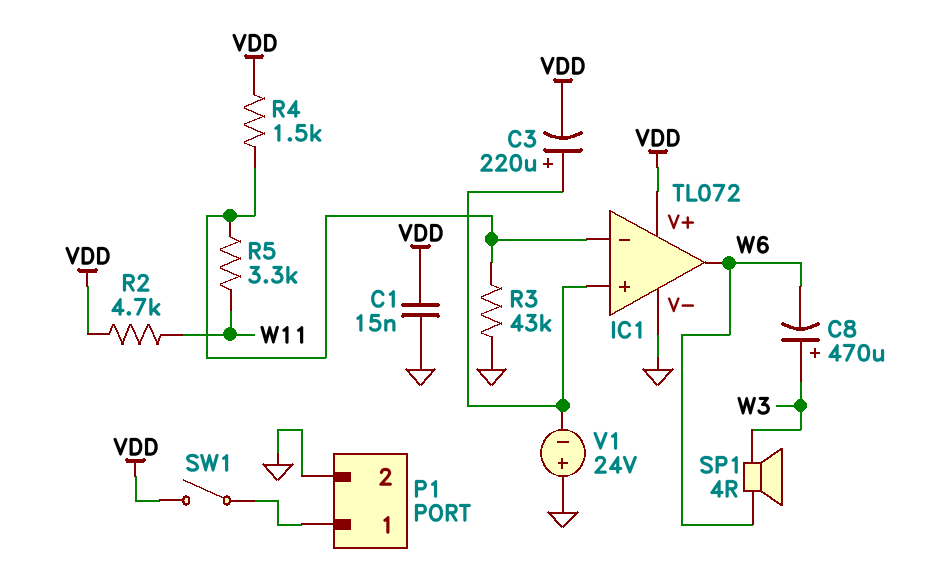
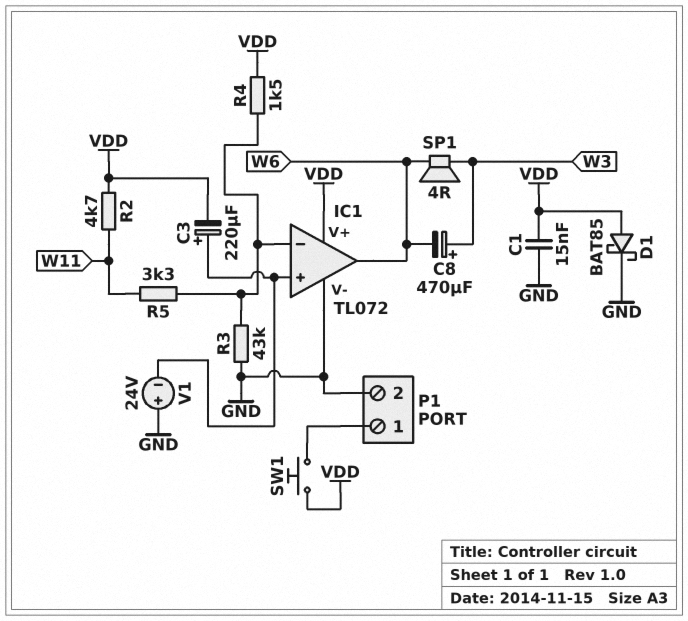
D1: none -> schottky BAT85 (A VDD, K GND)
SW1: switch (P1/1, VDD) -> button (P1/1, VDD)

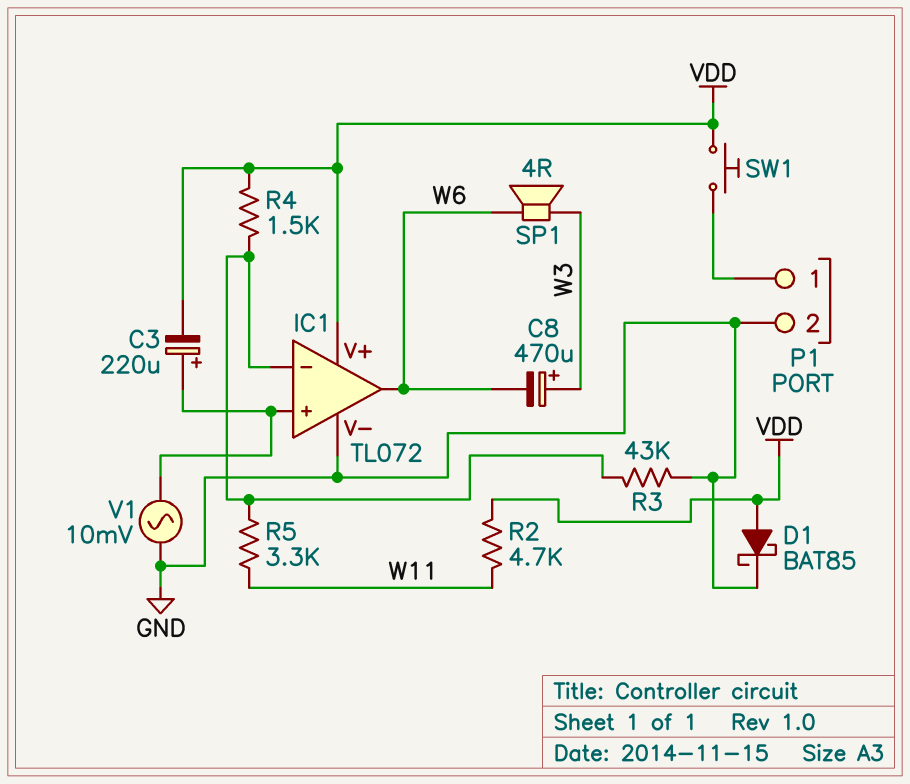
C1: 15nF (GND, VDD) -> none
V1: 24V (plus GND, minus IC1/in+) -> AC 10mV (GND, IC1/in+)

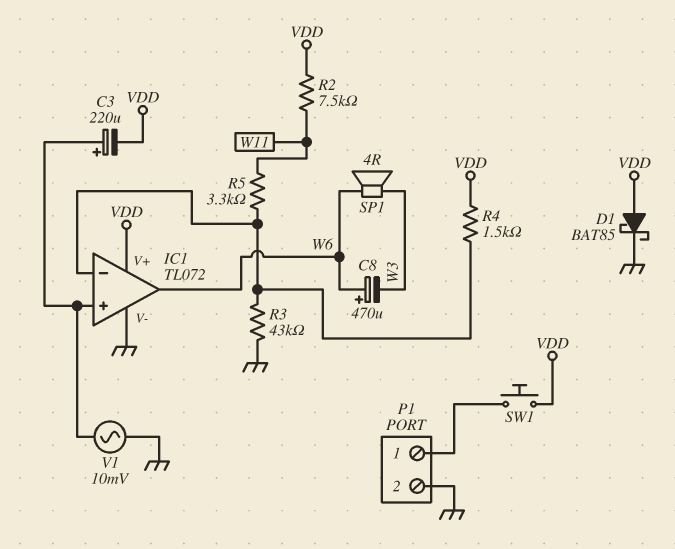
C8: 470uF (plus W3, minus W6) -> 470uF (plus W6, minus W3)
R2: 4.7k (VDD, W11) -> 7.5k (VDD, W11)

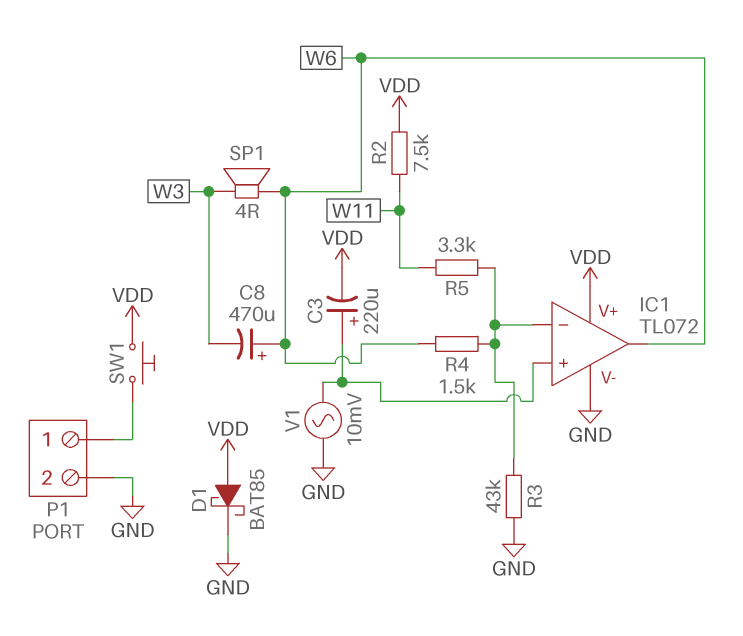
R4: 1.5k (IC1/in-, VDD) -> 1.5k (IC1/in-, W6)

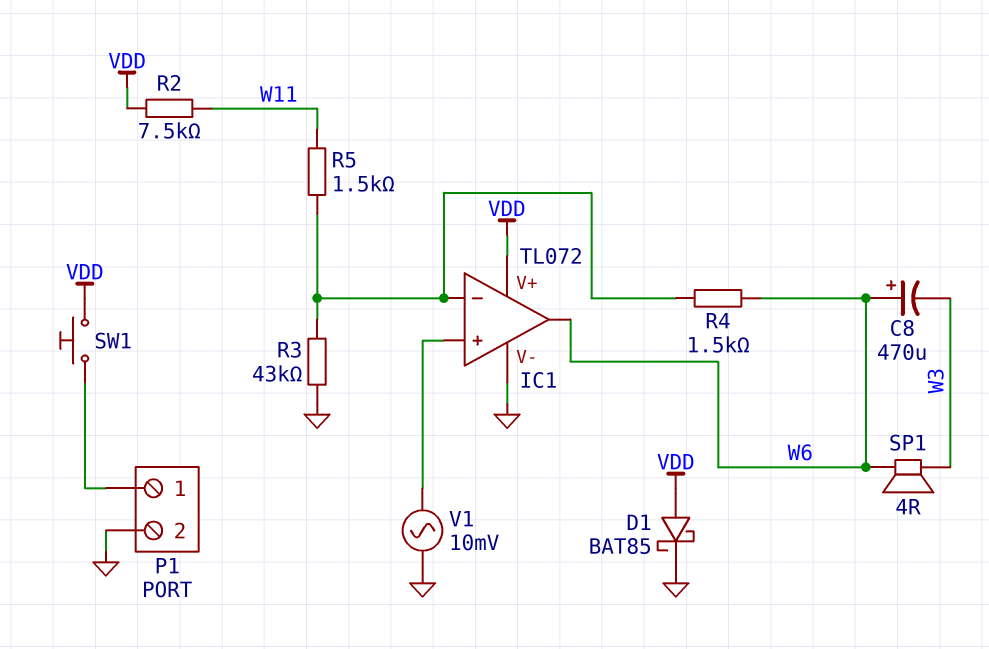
C3: 220uF (plus IC1/in+, minus VDD) -> none
R5: 3.3k (IC1/in-, W11) -> 1.5k (IC1/in-, W11)

